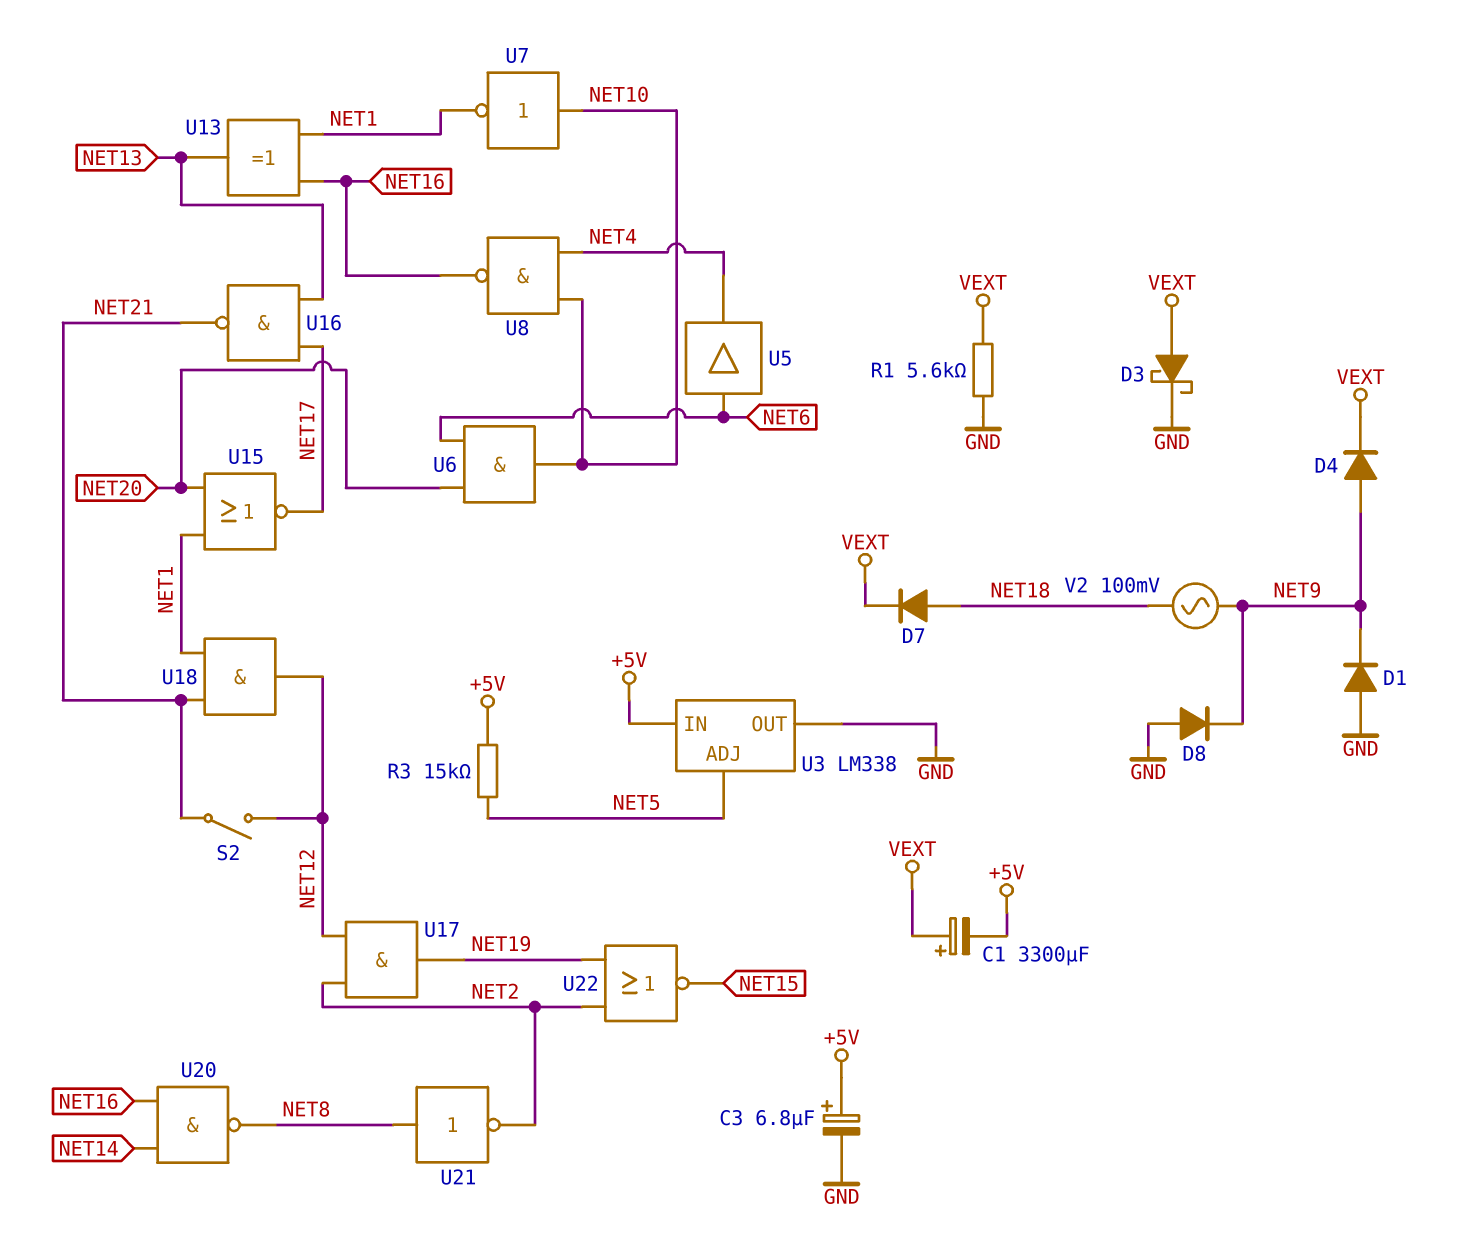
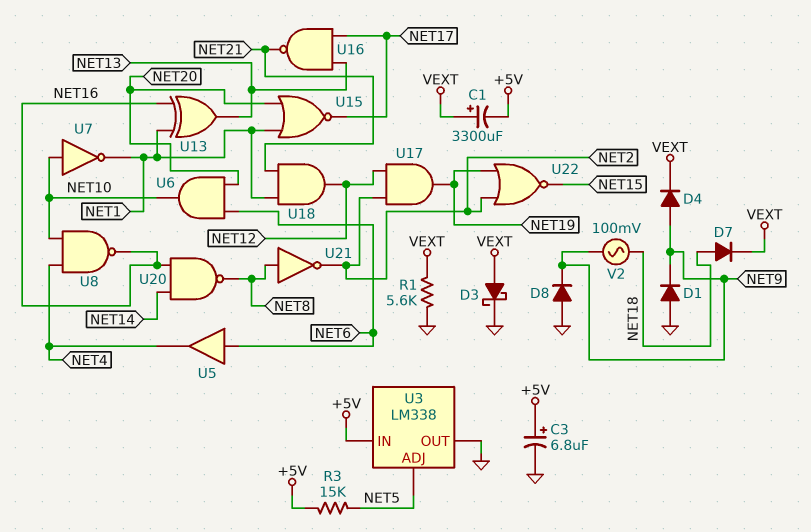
S2: switch (NET12, NET21) -> none

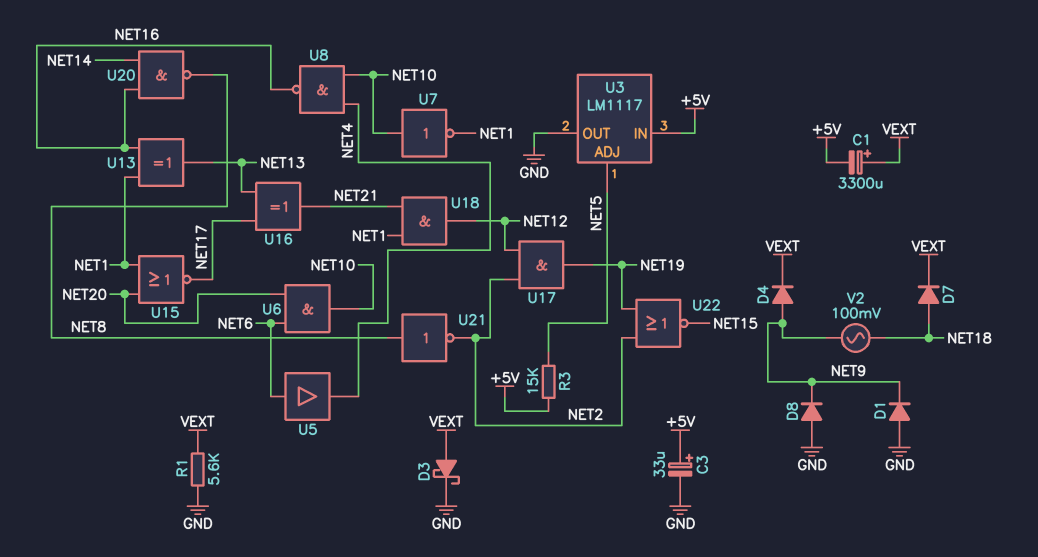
C3: 6.8uF (plus +5V, minus GND) -> 33uF (plus +5V, minus GND)
U3: LM338 -> LM1117
U16: NAND (in NET13, in NET17, out NET21) -> XOR (in NET13, in NET17, out NET21)

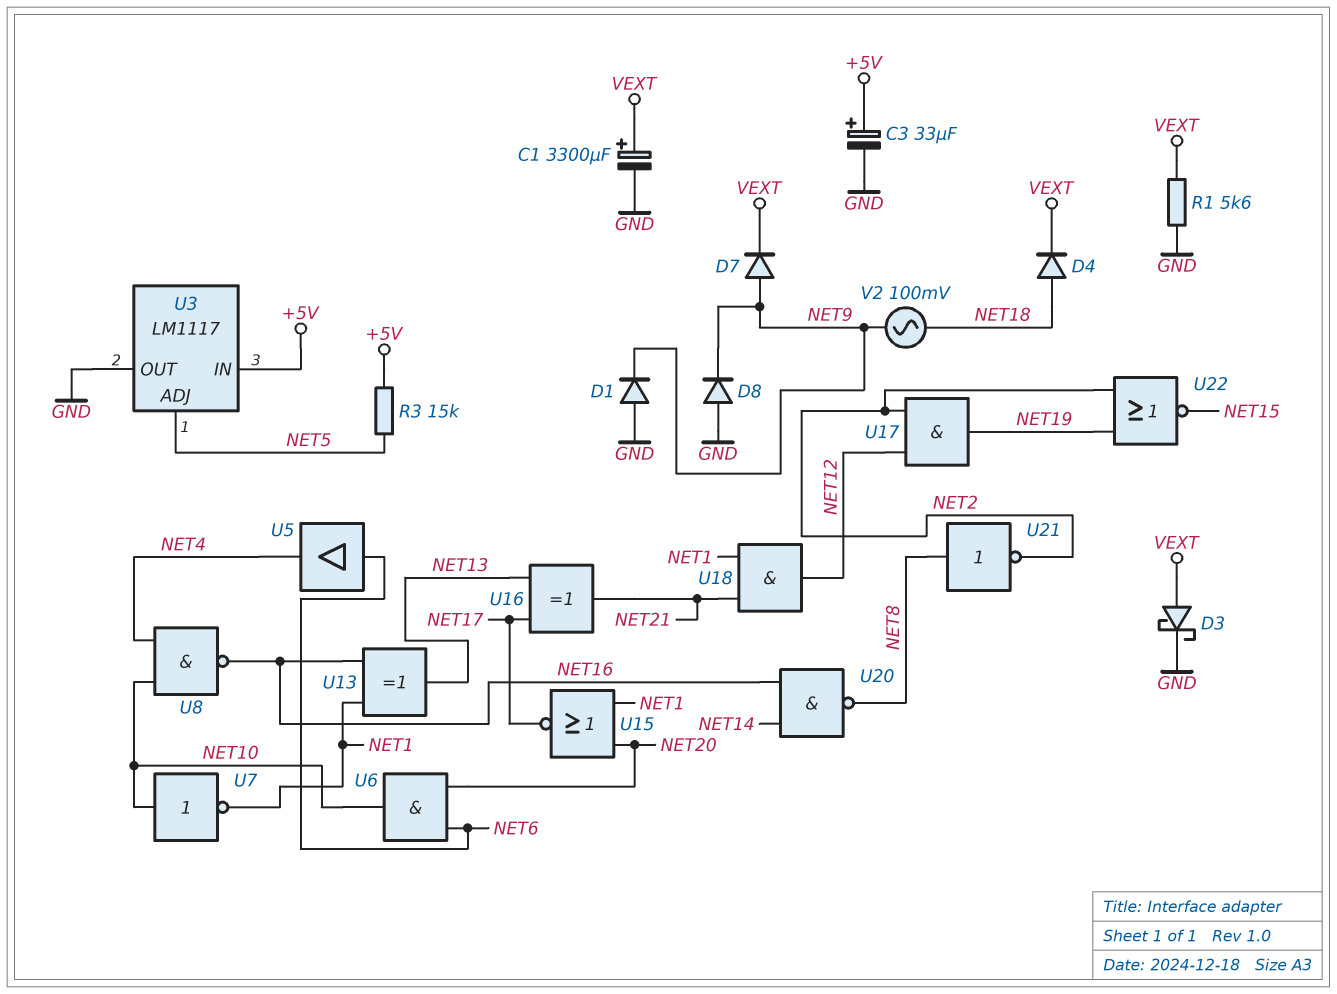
C1: 3300uF (plus VEXT, minus +5V) -> 3300uF (plus VEXT, minus GND)
D4: diode (A NET9, K VEXT) -> diode (A NET18, K VEXT)
D7: diode (A NET18, K VEXT) -> diode (A NET9, K VEXT)

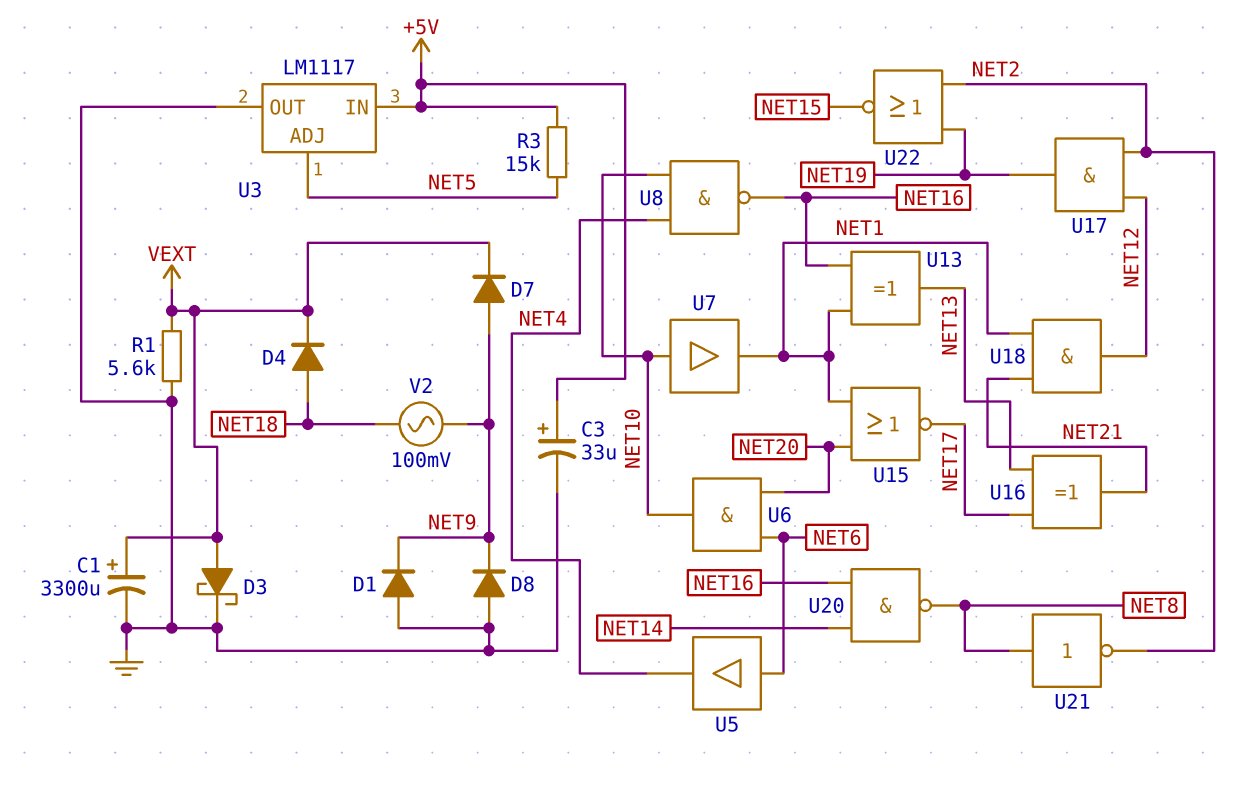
U7: NOT (in NET10, out NET1) -> buffer (in NET10, out NET1)

